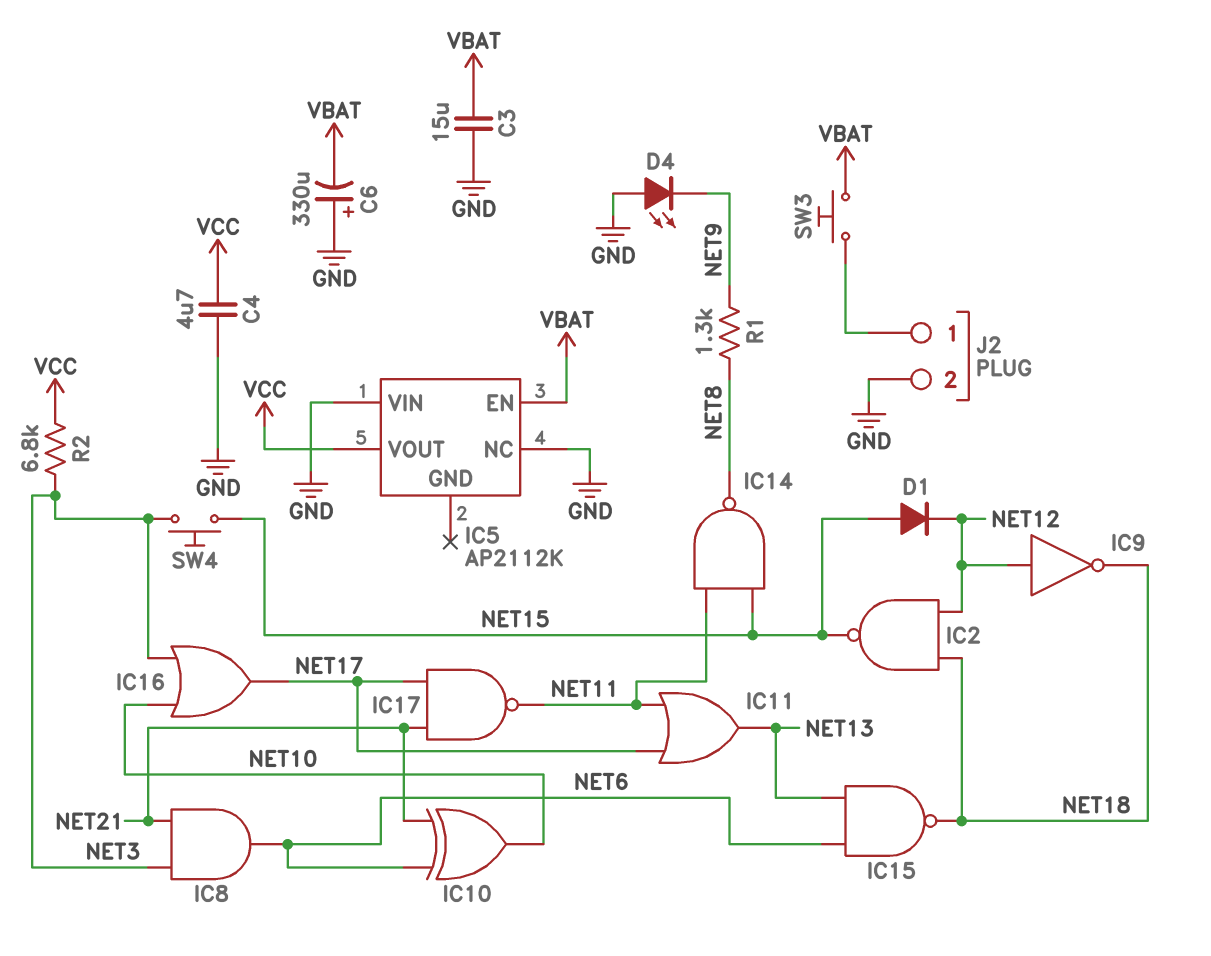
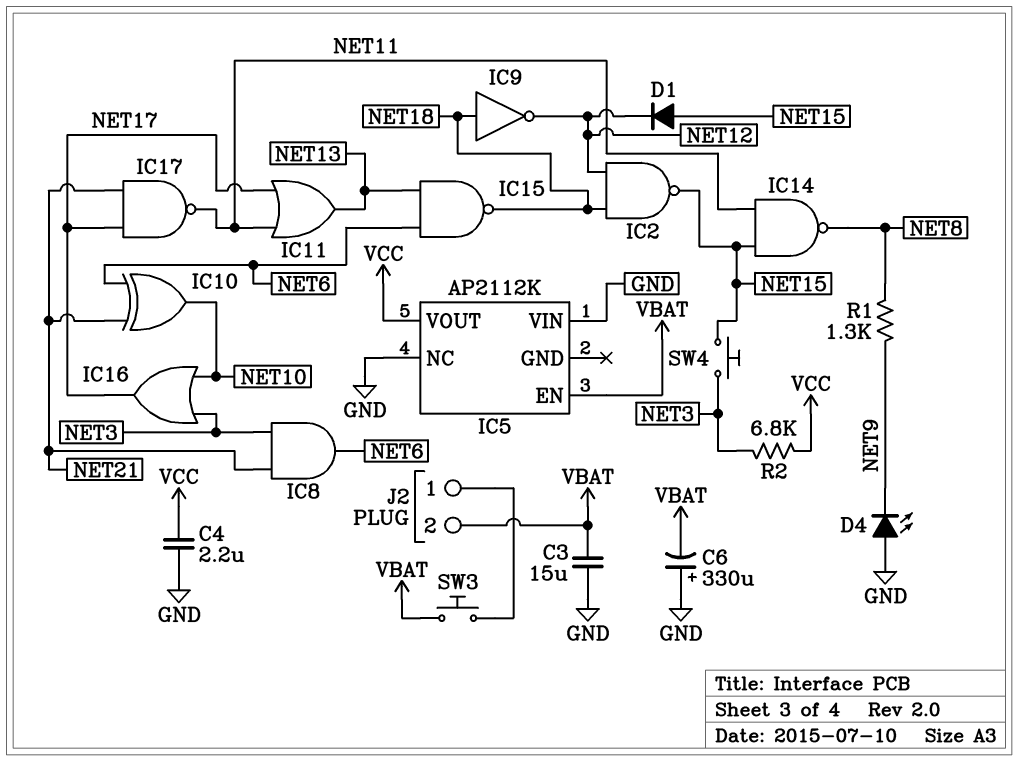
C4: 4.7uF (GND, VCC) -> 2.2uF (GND, VCC)
IC9: NOT (in NET12, out NET18) -> NOT (in NET18, out NET12)
J2 pin 2: GND -> VBAT

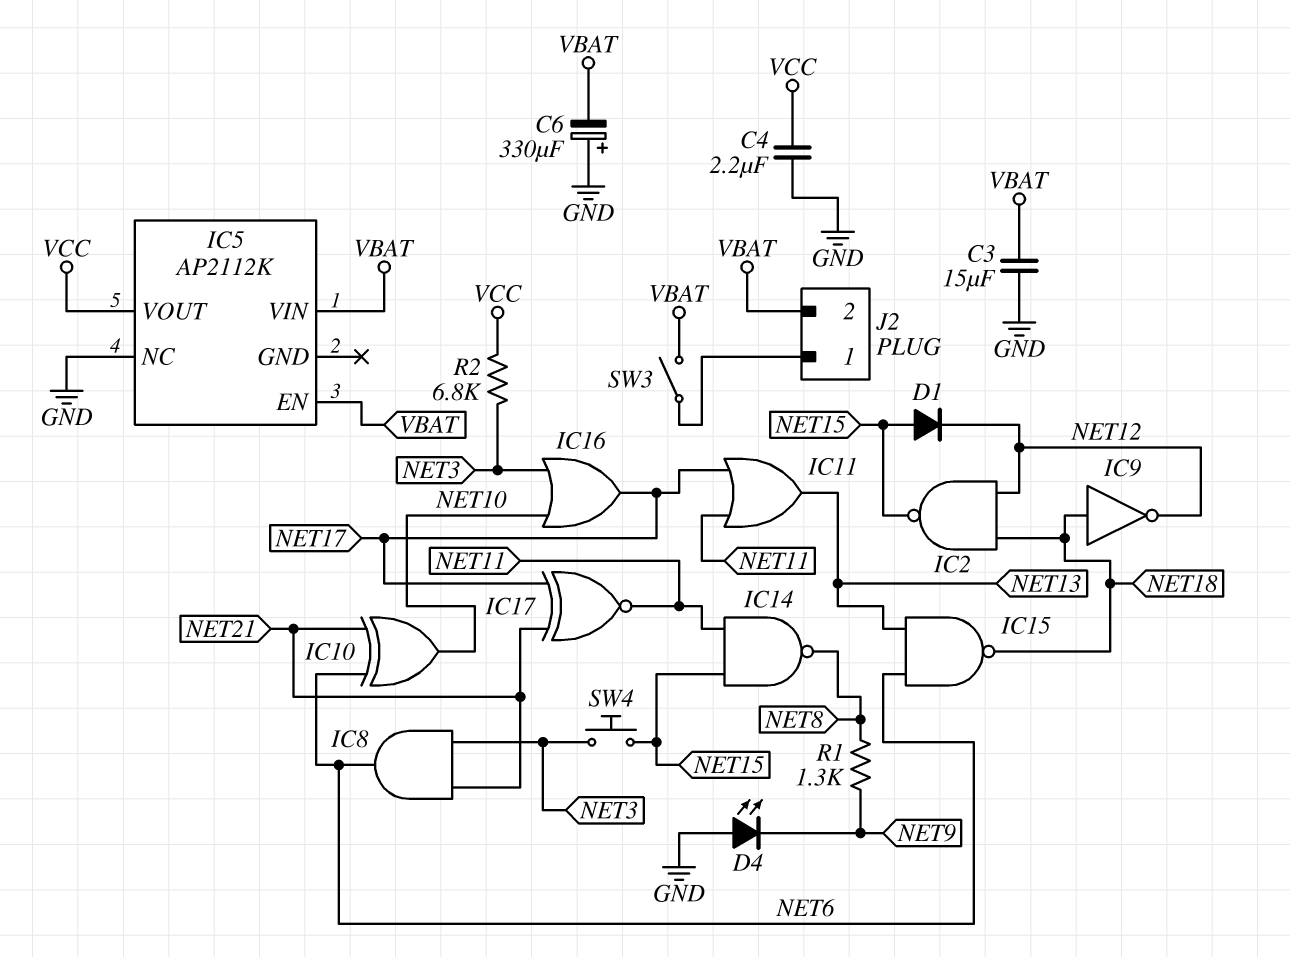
IC5 pin VIN: GND -> VBAT
IC17: NAND (in NET17, in NET21, out NET11) -> XNOR (in NET17, in NET21, out NET11)
SW3: button (J2/1, VBAT) -> switch (J2/1, VBAT)

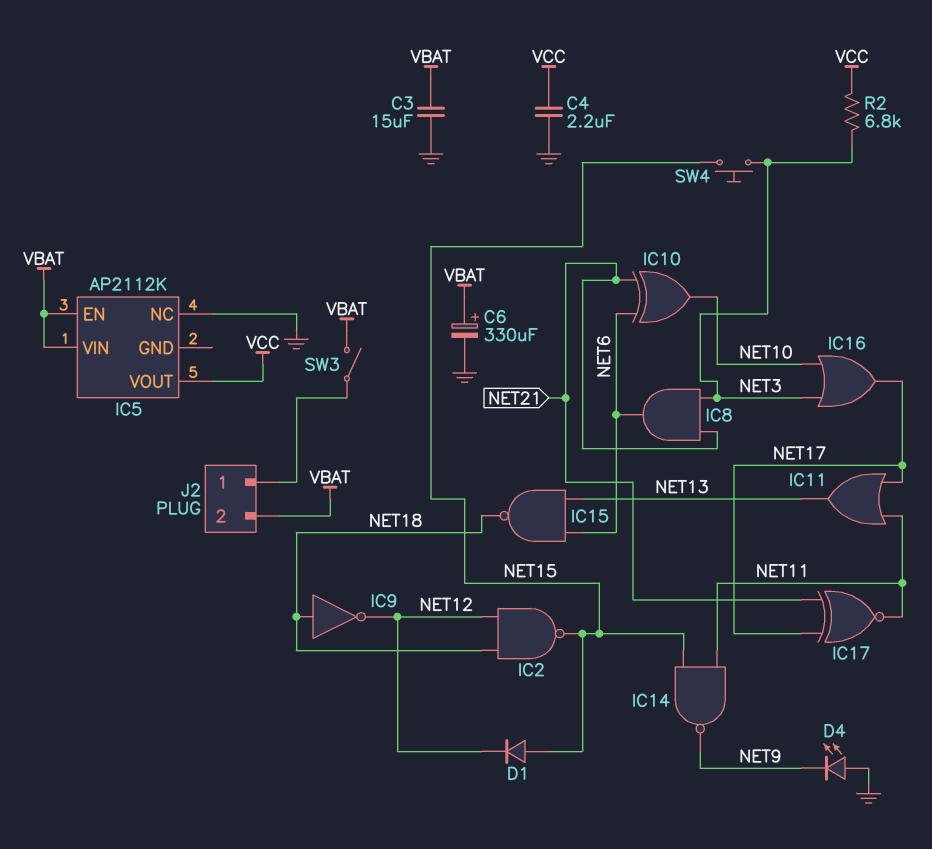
C6: 330uF (plus GND, minus VBAT) -> 330uF (plus VBAT, minus GND)
IC14: NAND (in NET11, in NET15, out NET8) -> NAND (in NET11, in NET15, out NET9)
R1: 1.3k (NET8, NET9) -> none

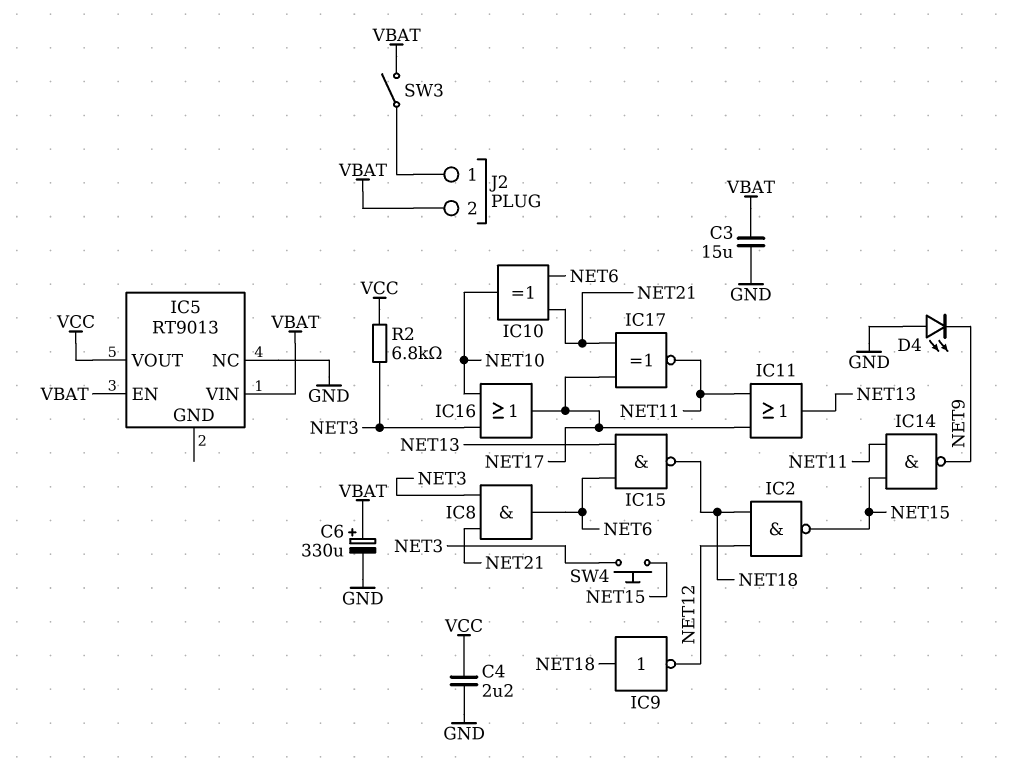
D1: diode (A NET15, K NET12) -> none
IC5: AP2112K -> RT9013

